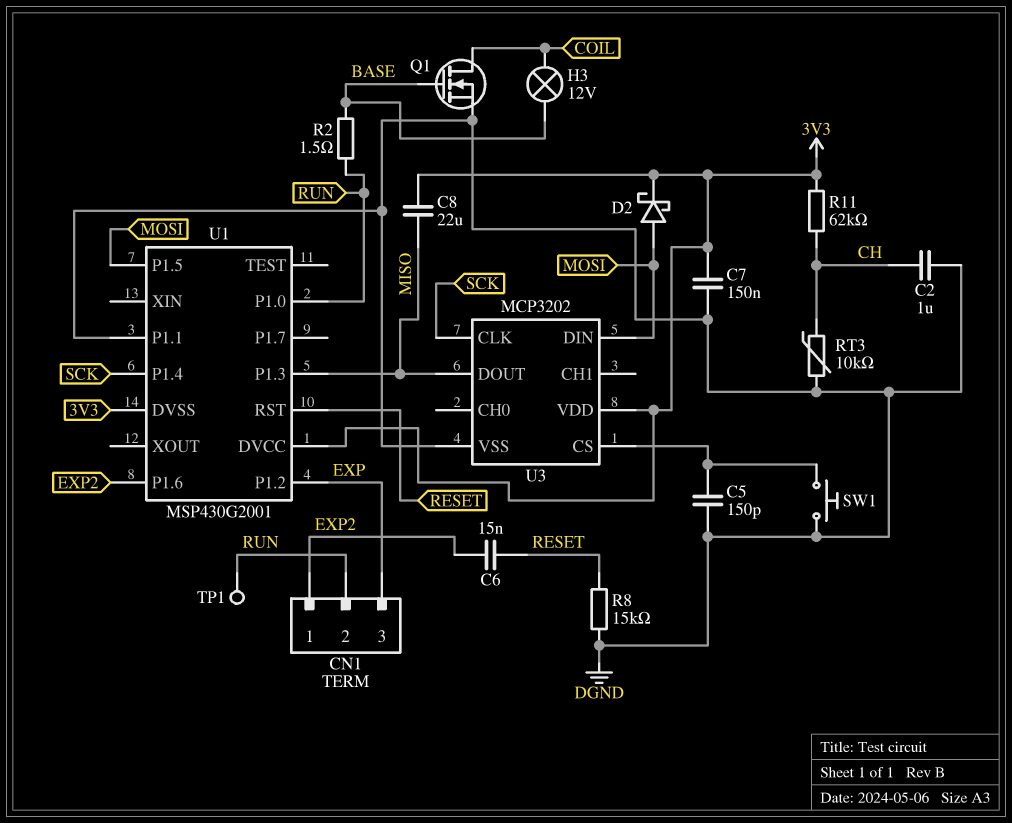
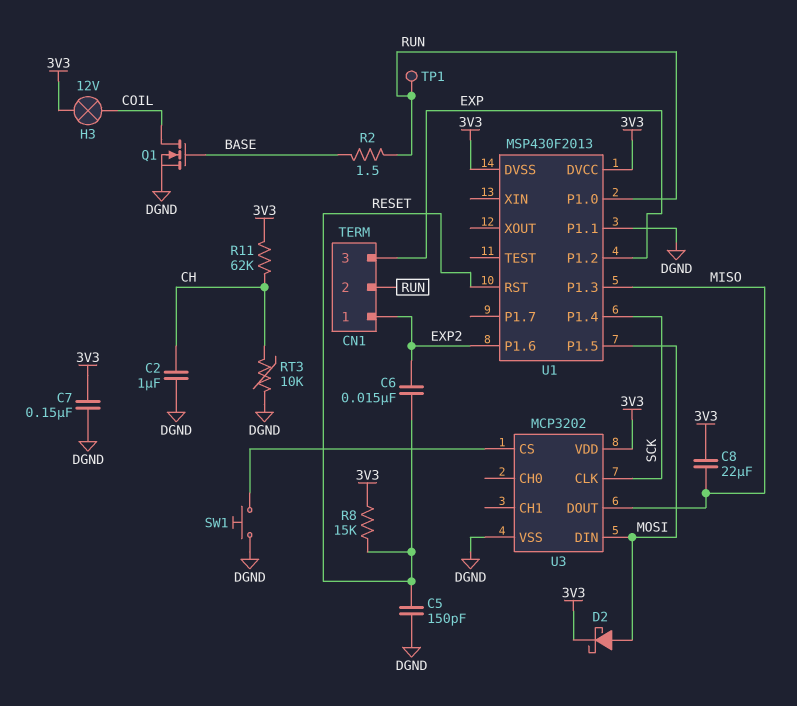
C5: 150pF (DGND, U3/CS) -> 150pF (DGND, RESET)
H3: lamp 12V (BASE, COIL) -> lamp 12V (3V3, COIL)
R8: 15k (DGND, RESET) -> 15k (3V3, RESET)
U1: MSP430G2001 -> MSP430F2013

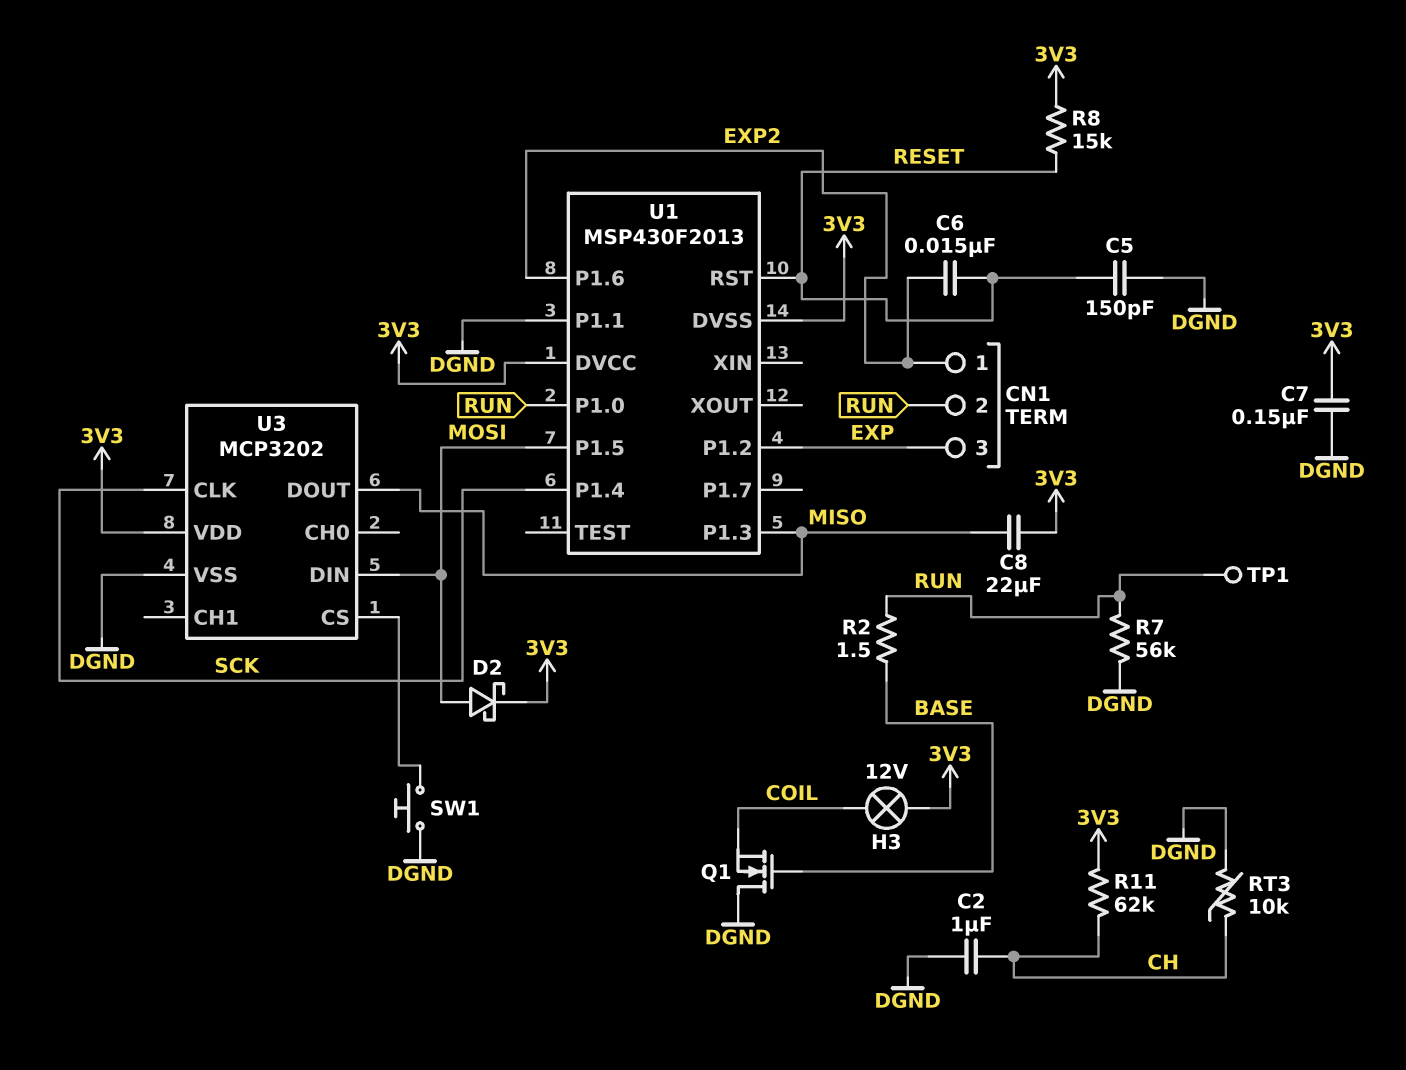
Q1: NMOS (G BASE, D COIL, S DGND) -> NMOS (G BASE, D DGND, S COIL)
R7: none -> 56k (DGND, RUN)

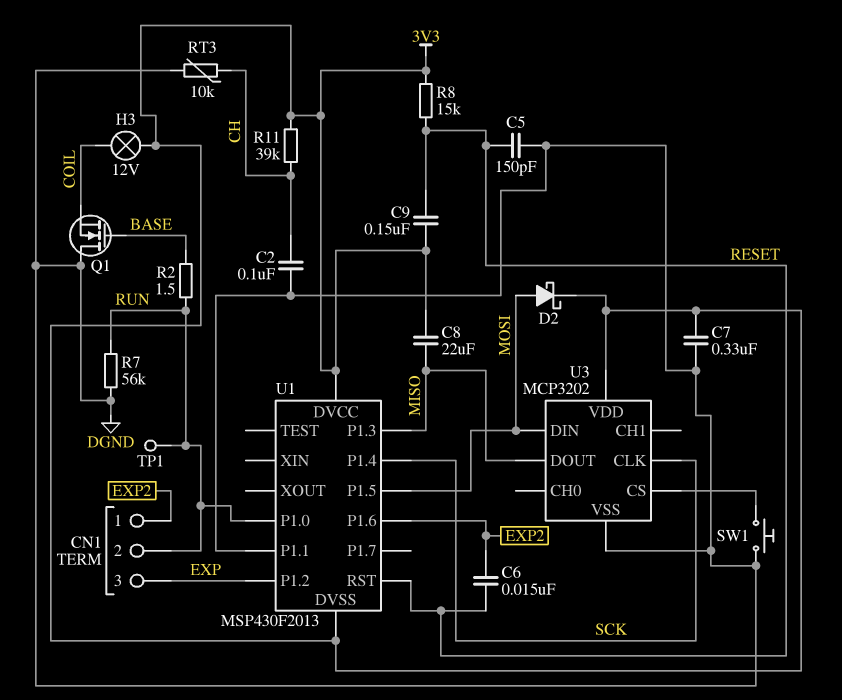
C2: 1uF (CH, DGND) -> 100nF (CH, DGND)
C7: 150nF (3V3, DGND) -> 330nF (3V3, DGND)
C9: none -> 150nF (3V3, RESET)
R11: 62k (3V3, CH) -> 39k (3V3, CH)

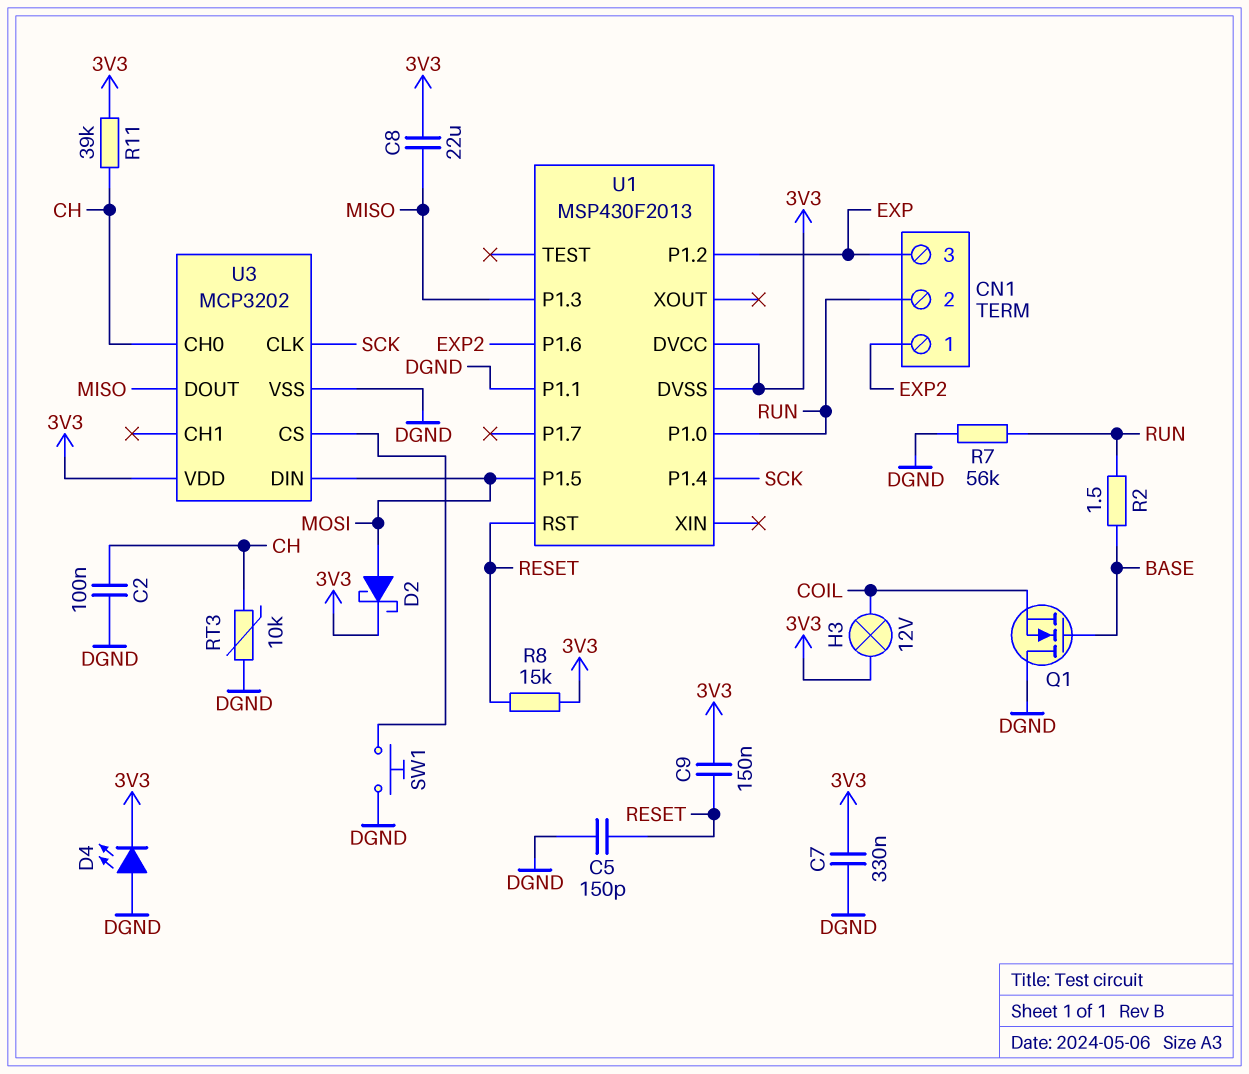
C6: 15nF (EXP2, RESET) -> none
D4: none -> LED (A DGND, K 3V3)
TP1: test point (RUN) -> none
U3 pin CH0: none -> CH

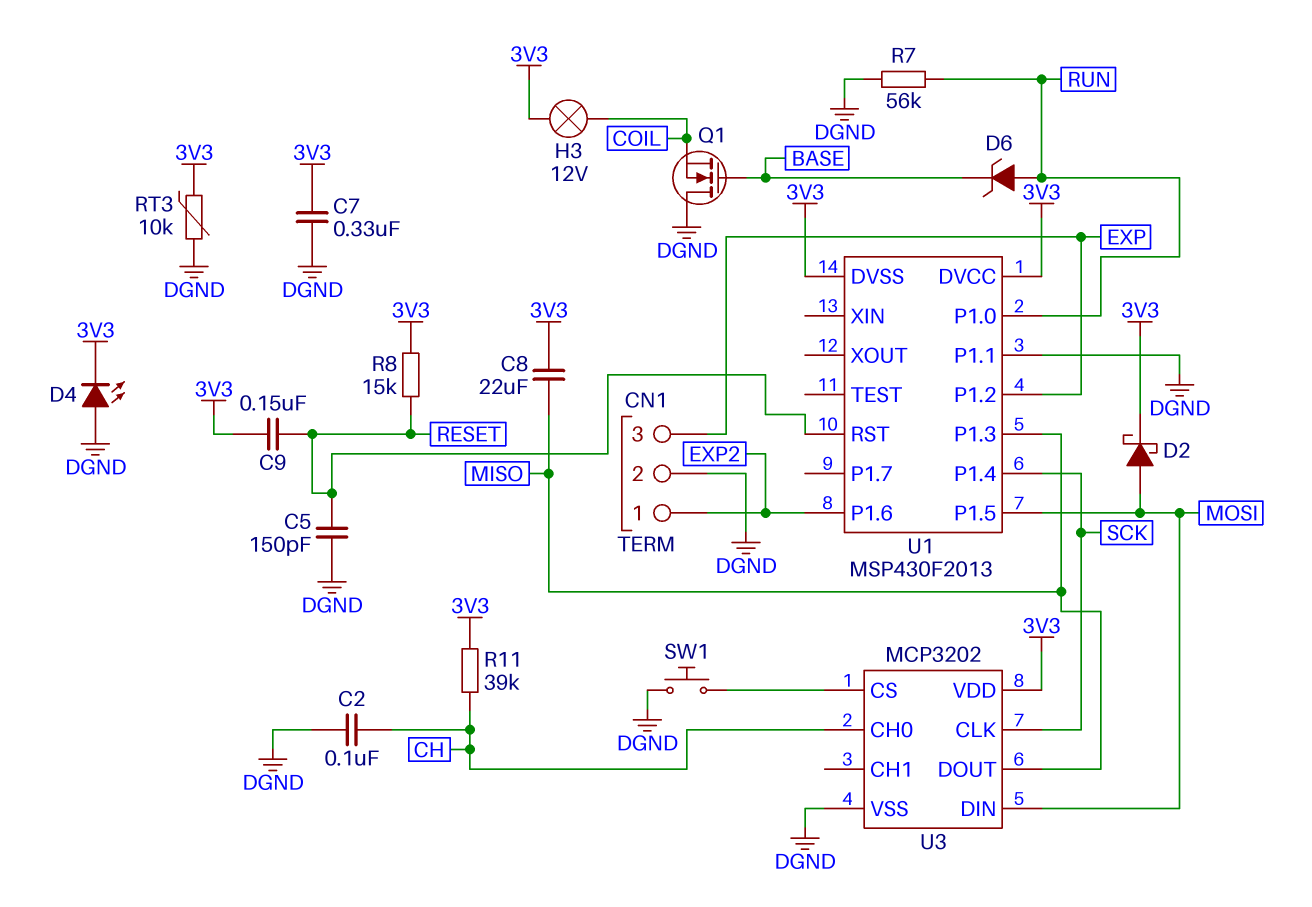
CN1 pin 2: RUN -> DGND
D6: none -> zener (A RUN, K BASE)
R2: 1.5 (BASE, RUN) -> none
RT3: 10k (CH, DGND) -> 10k (3V3, DGND)

